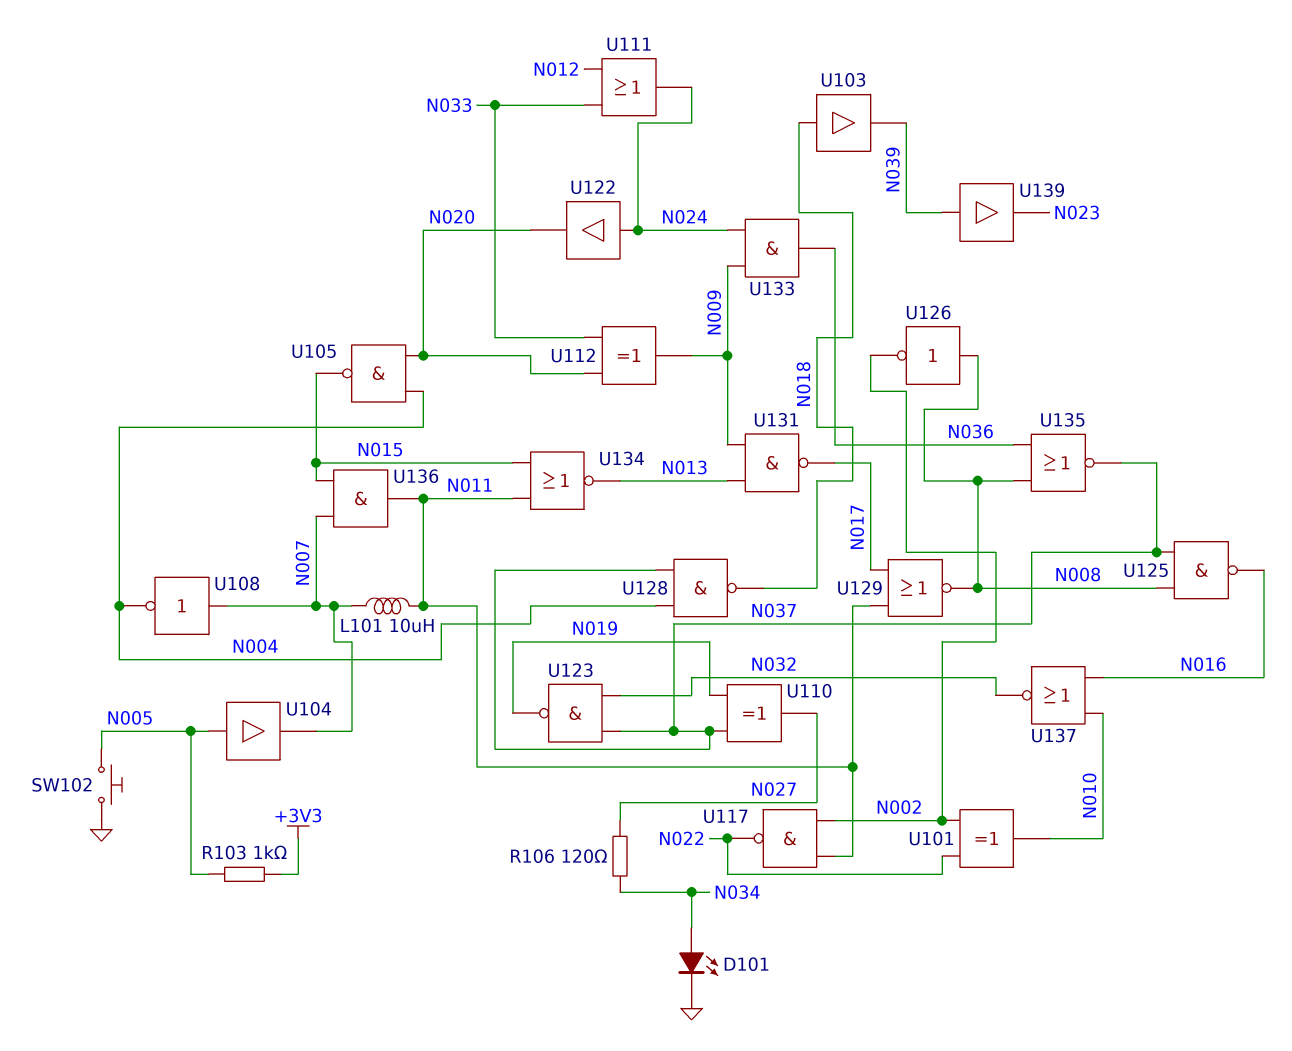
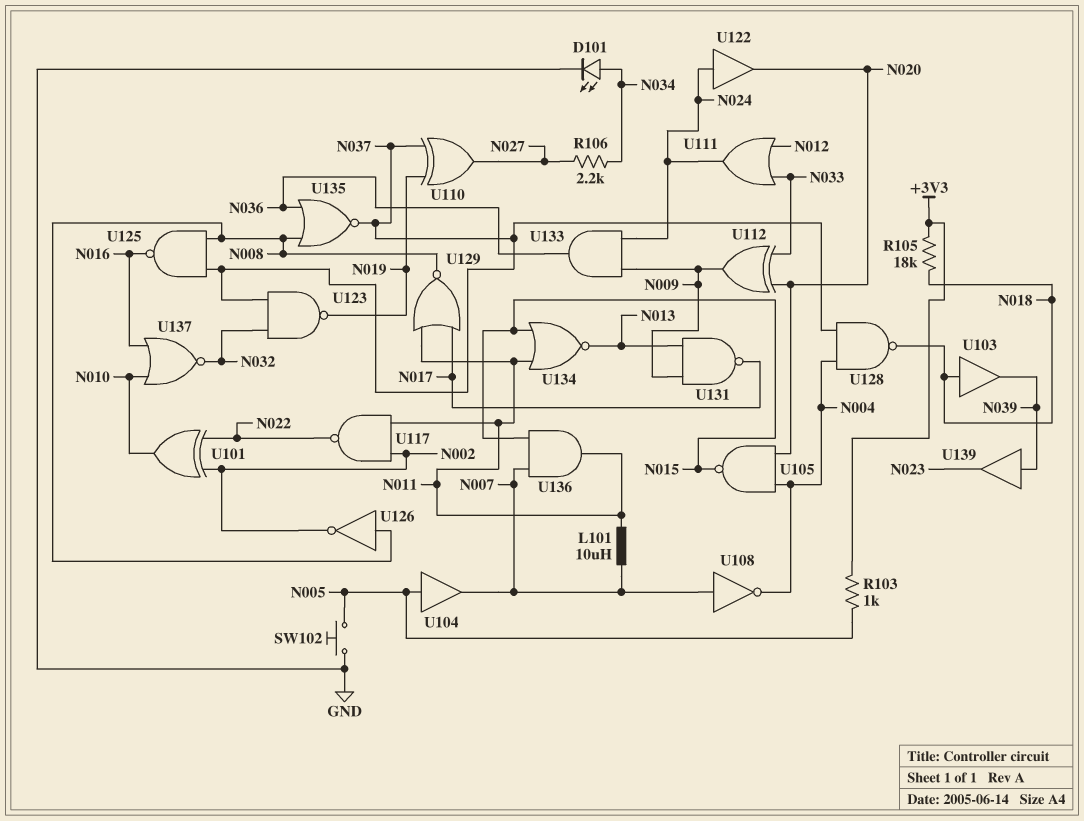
R105: none -> 18k (+3V3, N018)
R106: 120 (N027, N034) -> 2.2k (N027, N034)

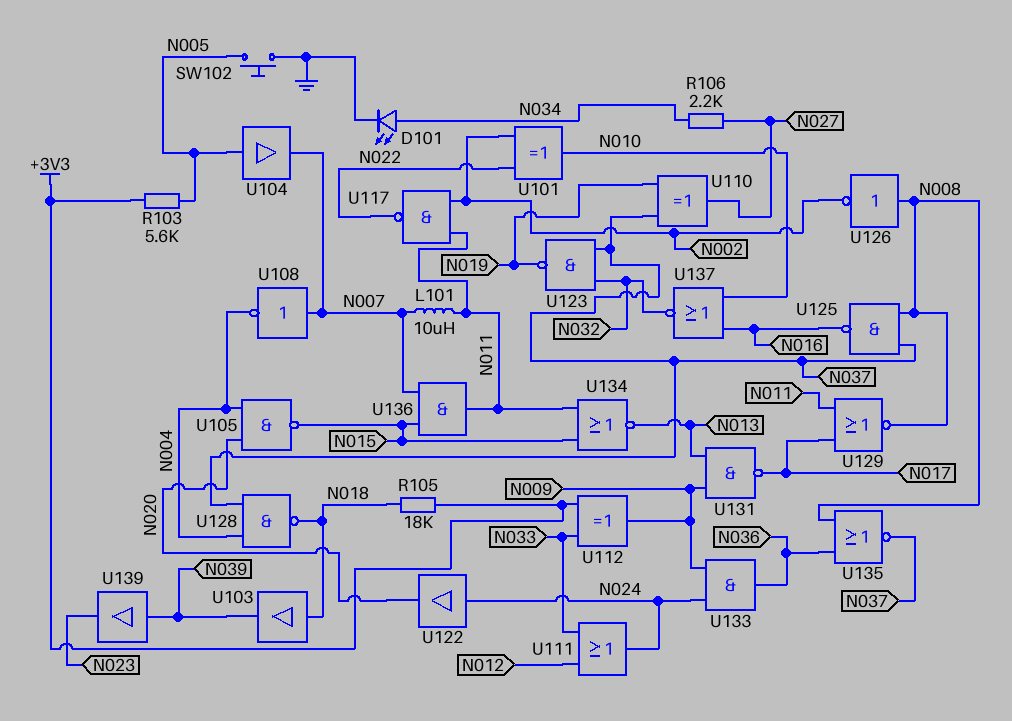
R103: 1k (+3V3, N005) -> 5.6k (+3V3, N005)
U112: XOR (in N020, in N033, out N009) -> XOR (in +3V3, in N033, out N009)

